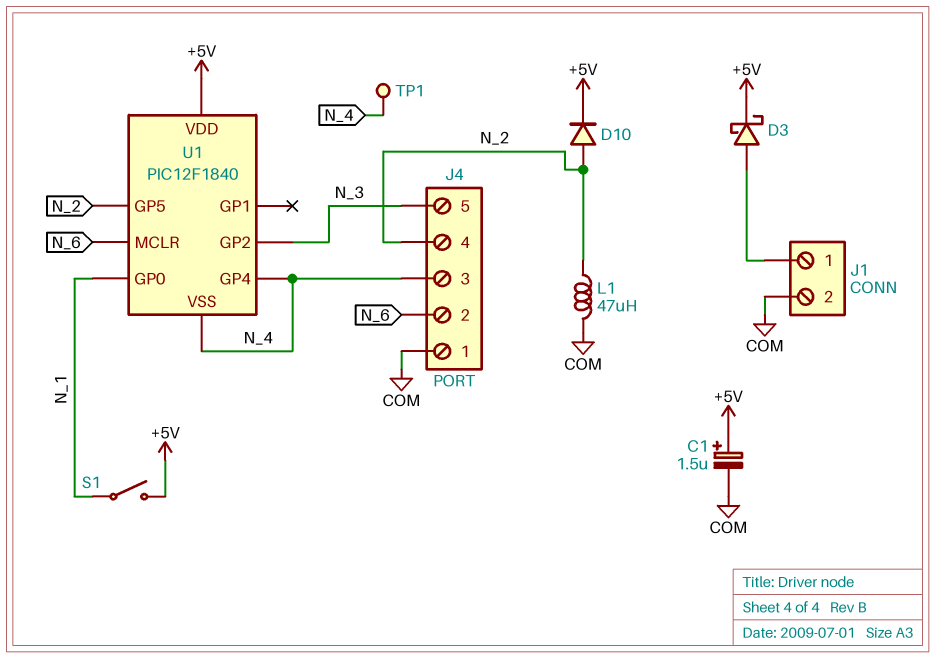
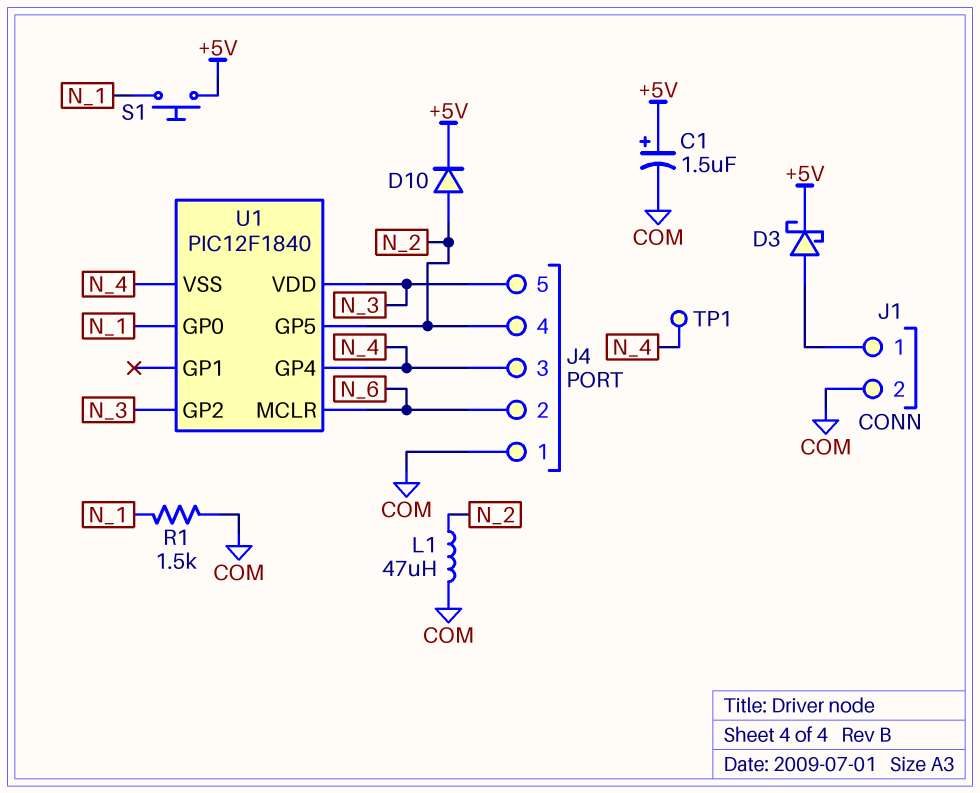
R1: none -> 1.5k (COM, N_1)
S1: switch (+5V, N_1) -> button (+5V, N_1)
U1 pin VDD: +5V -> N_3

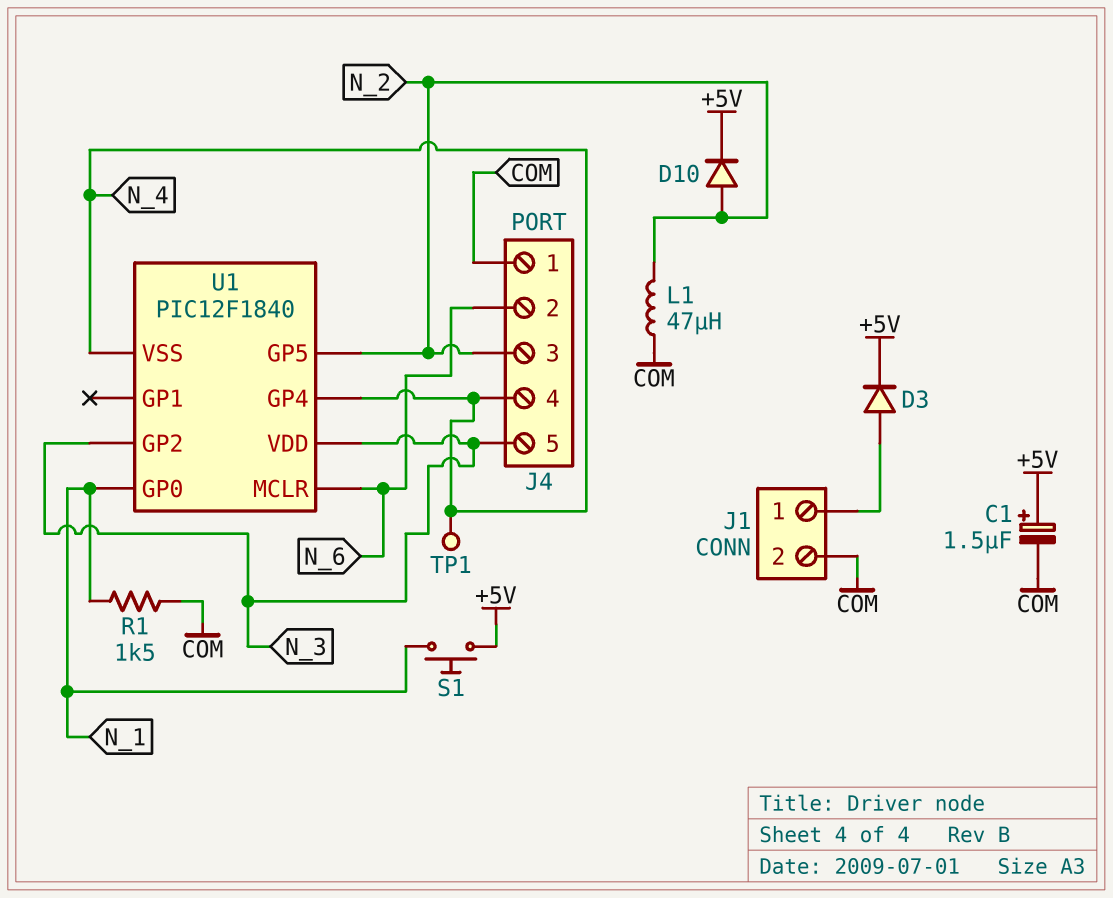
D3: schottky (A J1/1, K +5V) -> diode (A J1/1, K +5V)
J4 pin 3: N_4 -> N_2
J4 pin 4: N_2 -> N_4

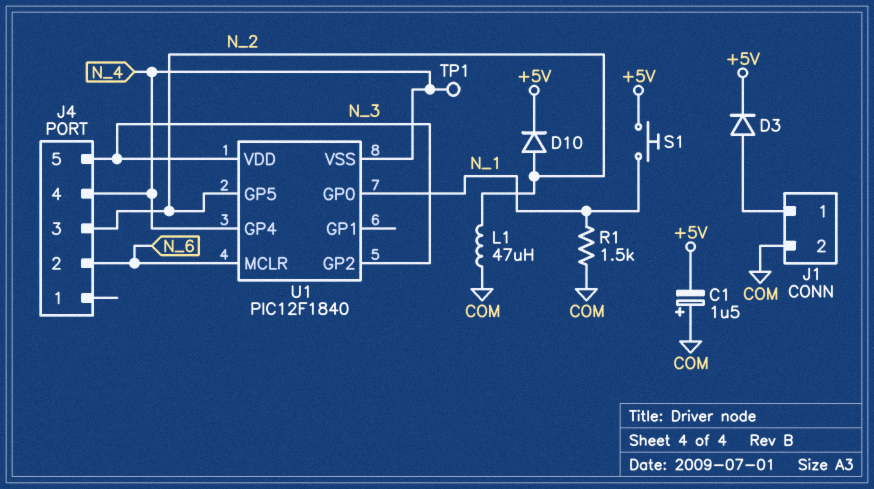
C1: 1.5uF (plus +5V, minus COM) -> 1.5uF (plus COM, minus +5V)
J4 pin 1: COM -> none

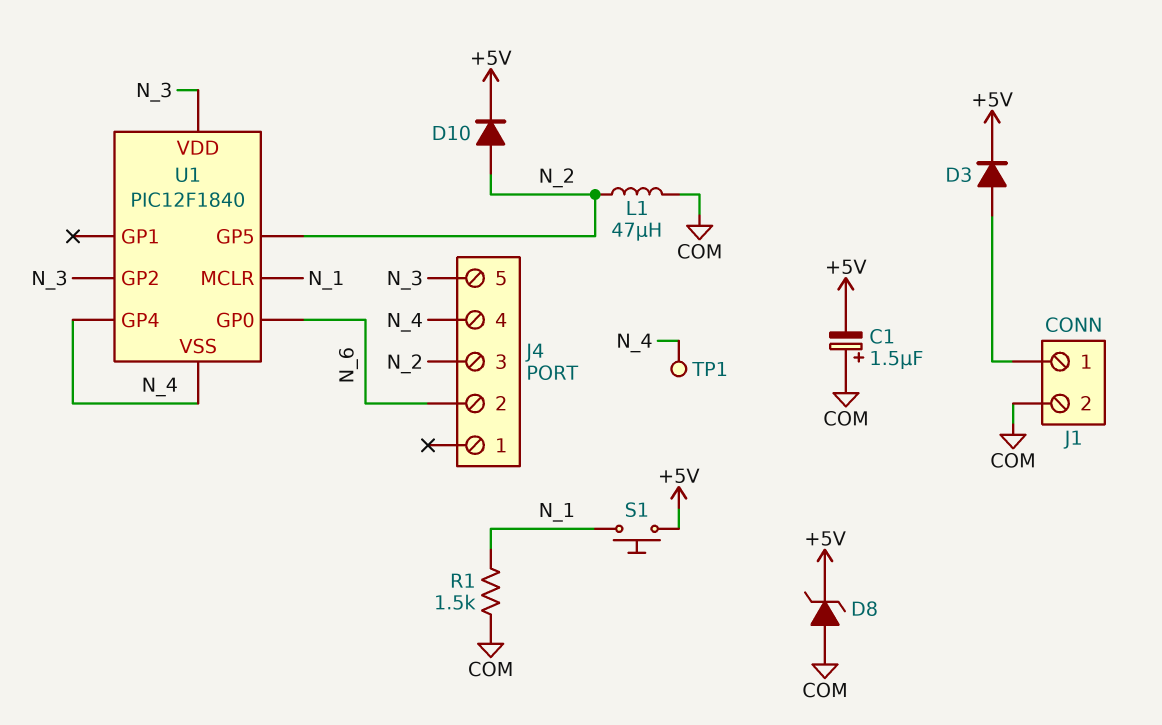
D8: none -> zener (A COM, K +5V)
U1 pin GP0: N_1 -> N_6
U1 pin MCLR: N_6 -> N_1

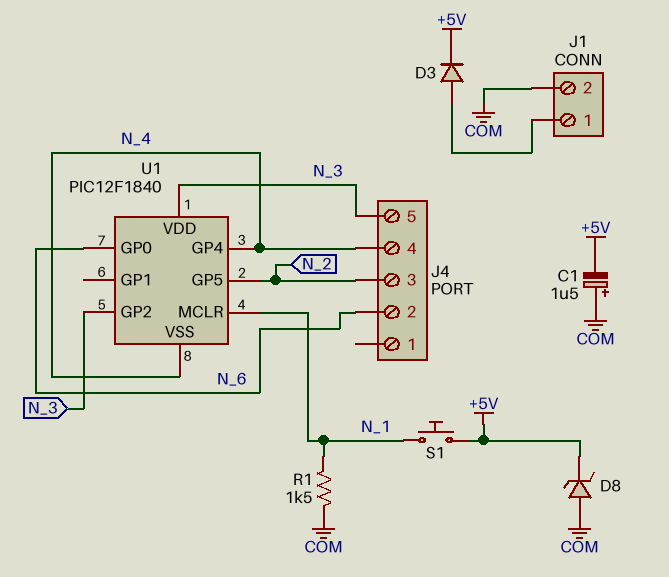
D10: diode (A N_2, K +5V) -> none
L1: 47uH (COM, N_2) -> none
TP1: test point (N_4) -> none

